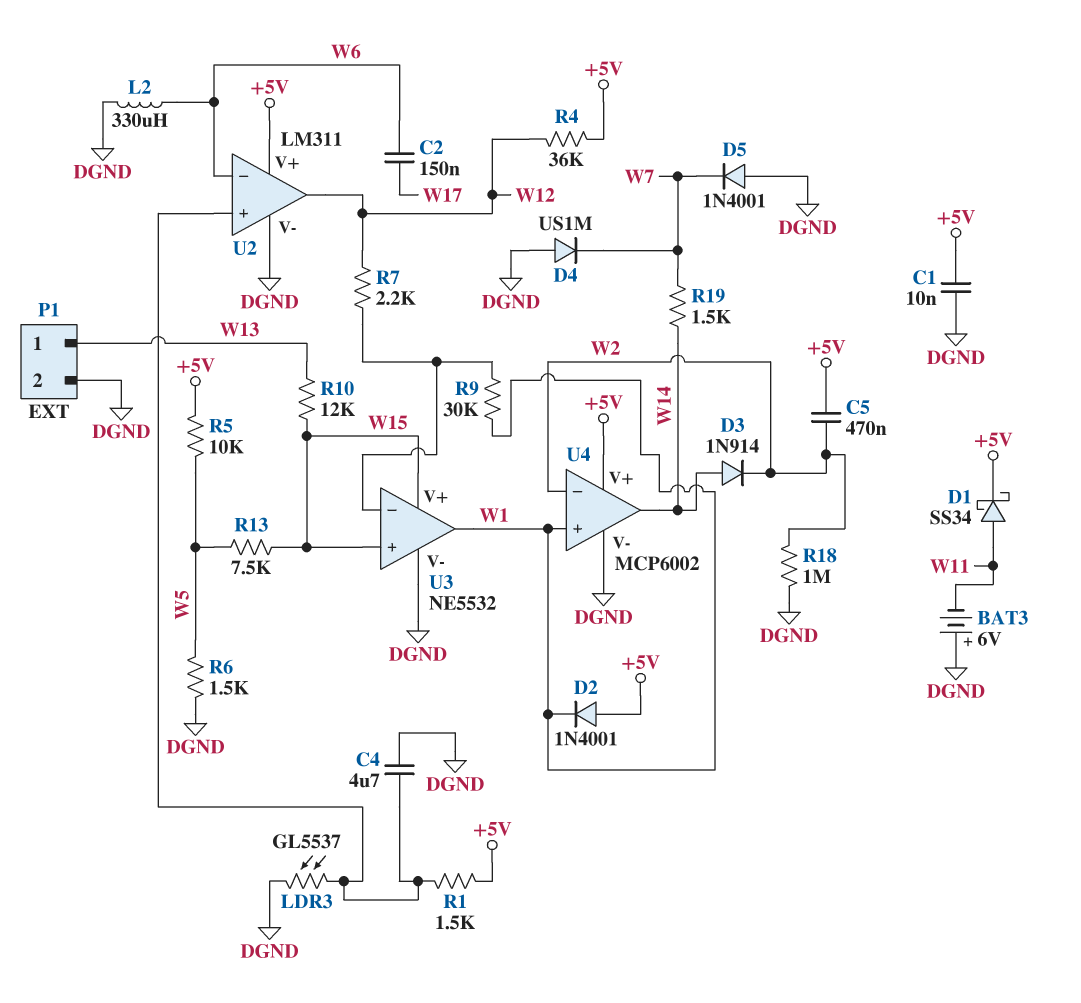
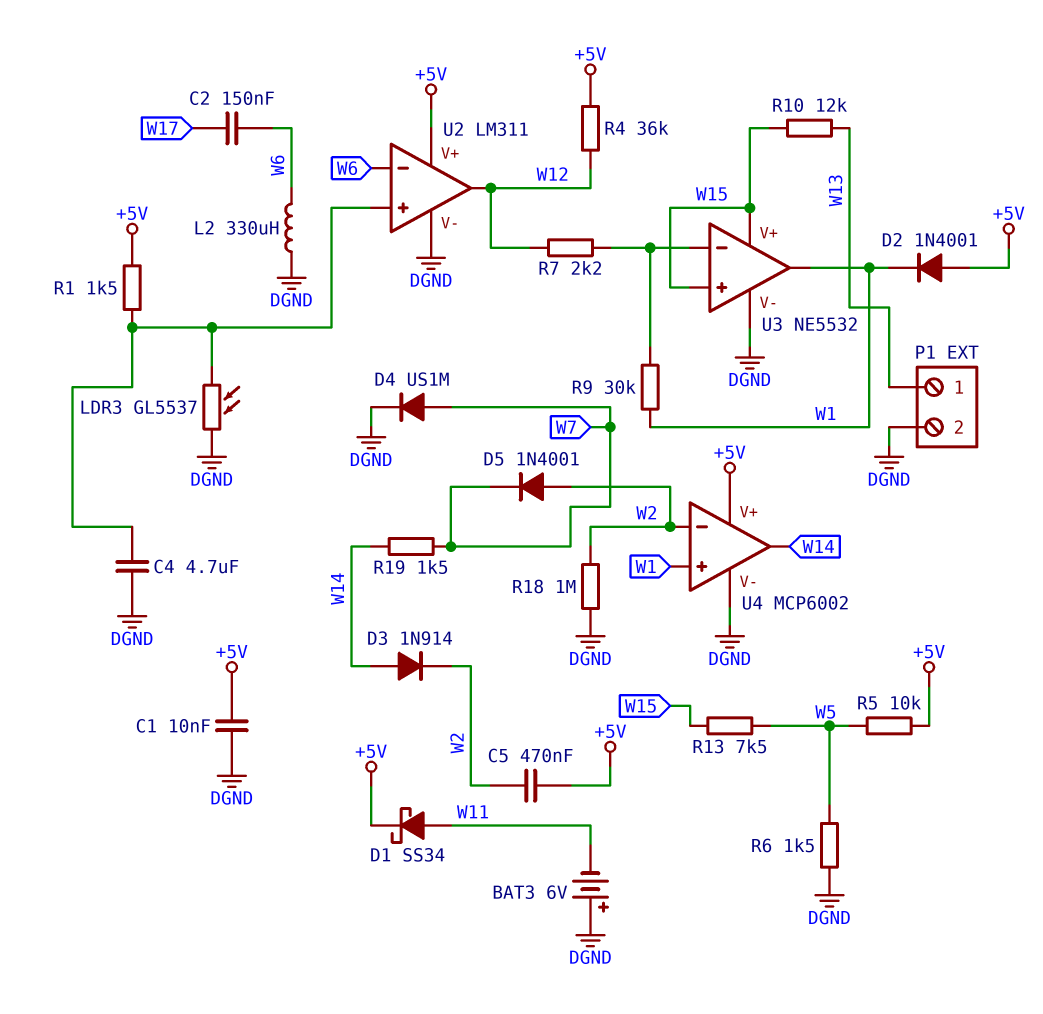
D4: diode US1M (A DGND, K W7) -> diode US1M (A W7, K DGND)
D5: diode 1N4001 (A DGND, K W7) -> diode 1N4001 (A W2, K W7)

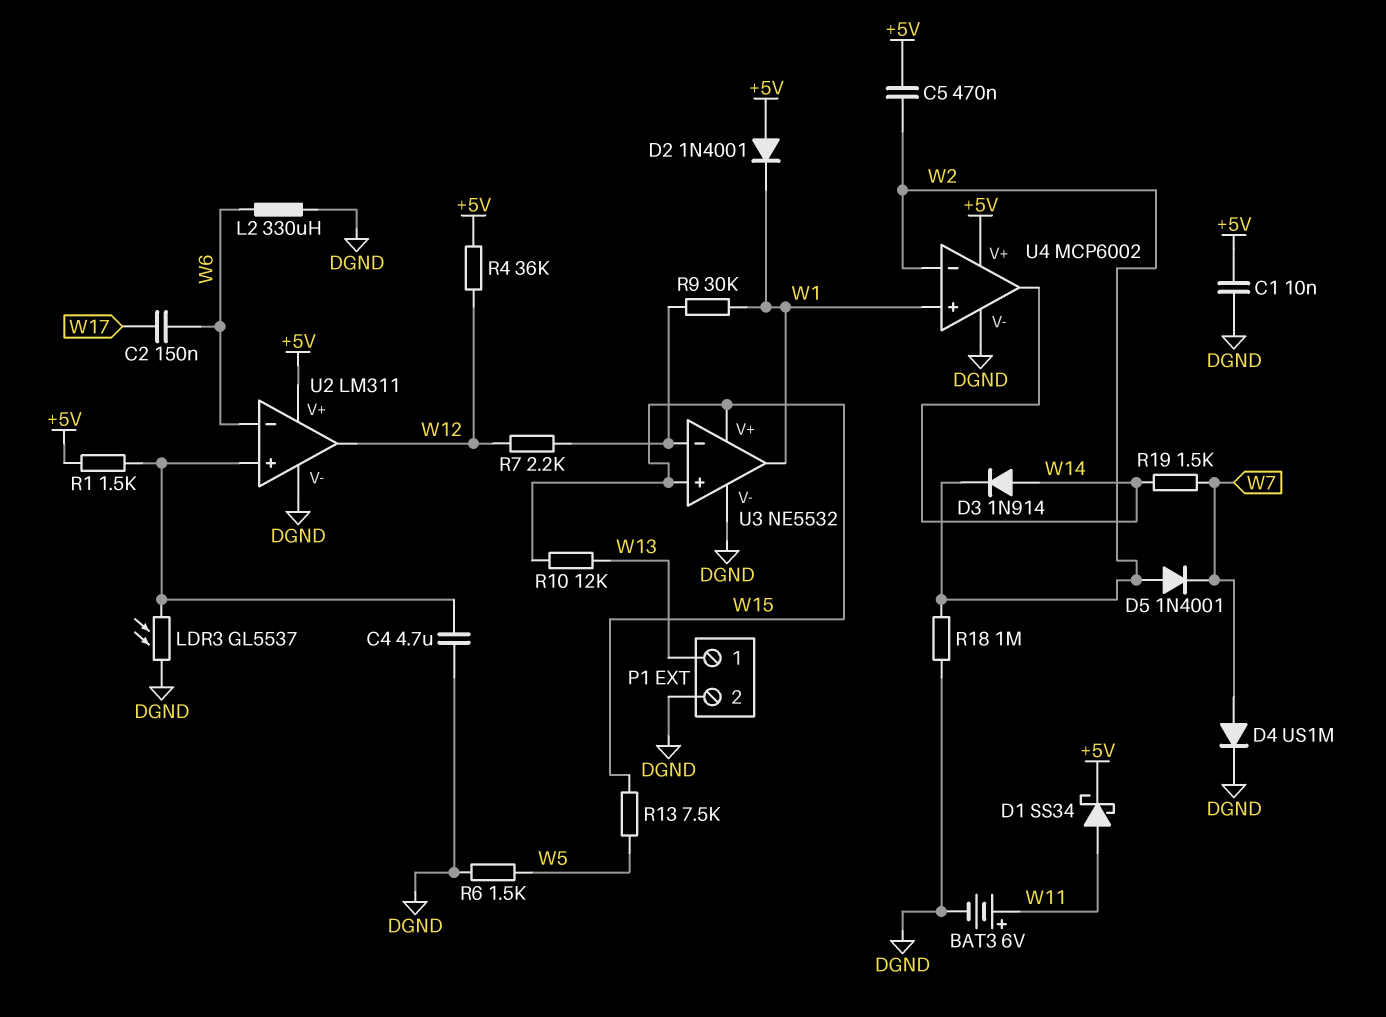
BAT3: 6V (plus DGND, minus W11) -> 6V (plus W11, minus DGND)
R5: 10k (+5V, W5) -> none

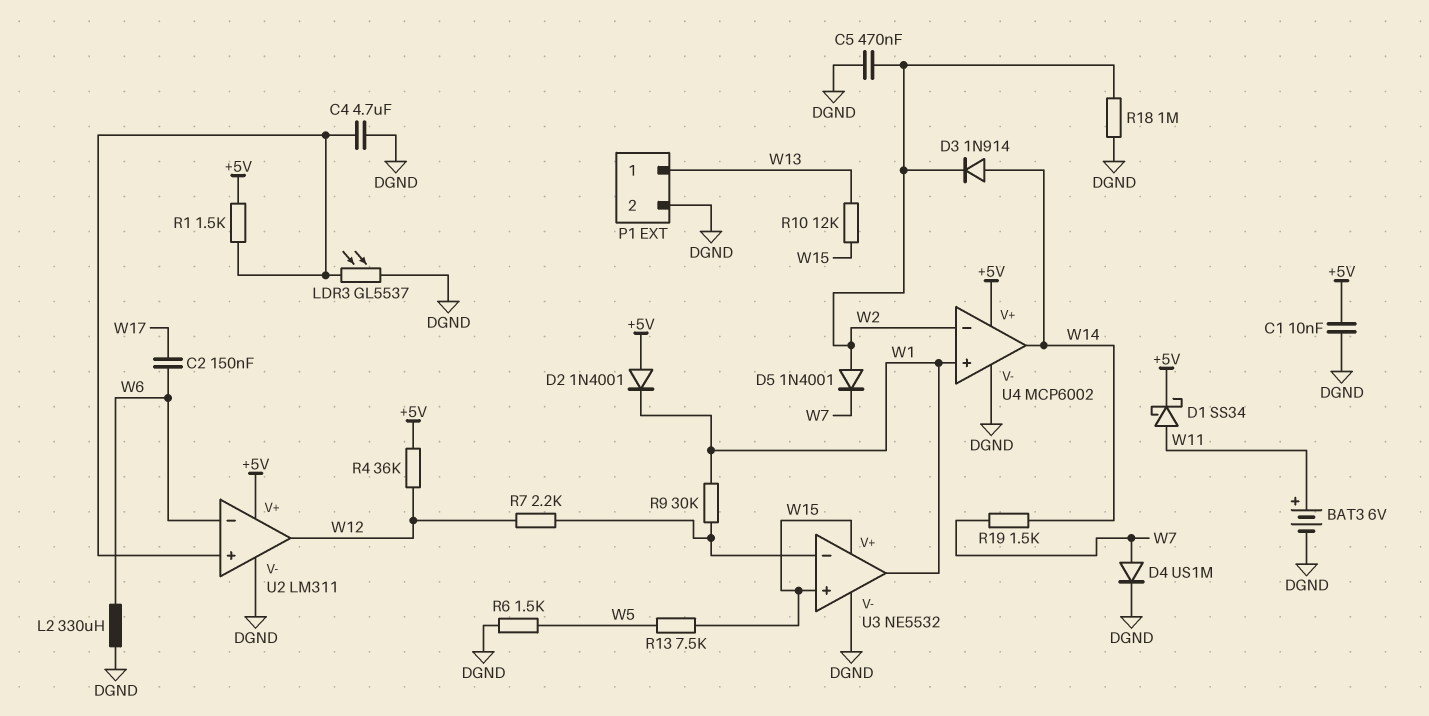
C5: 470nF (+5V, W2) -> 470nF (DGND, W2)

